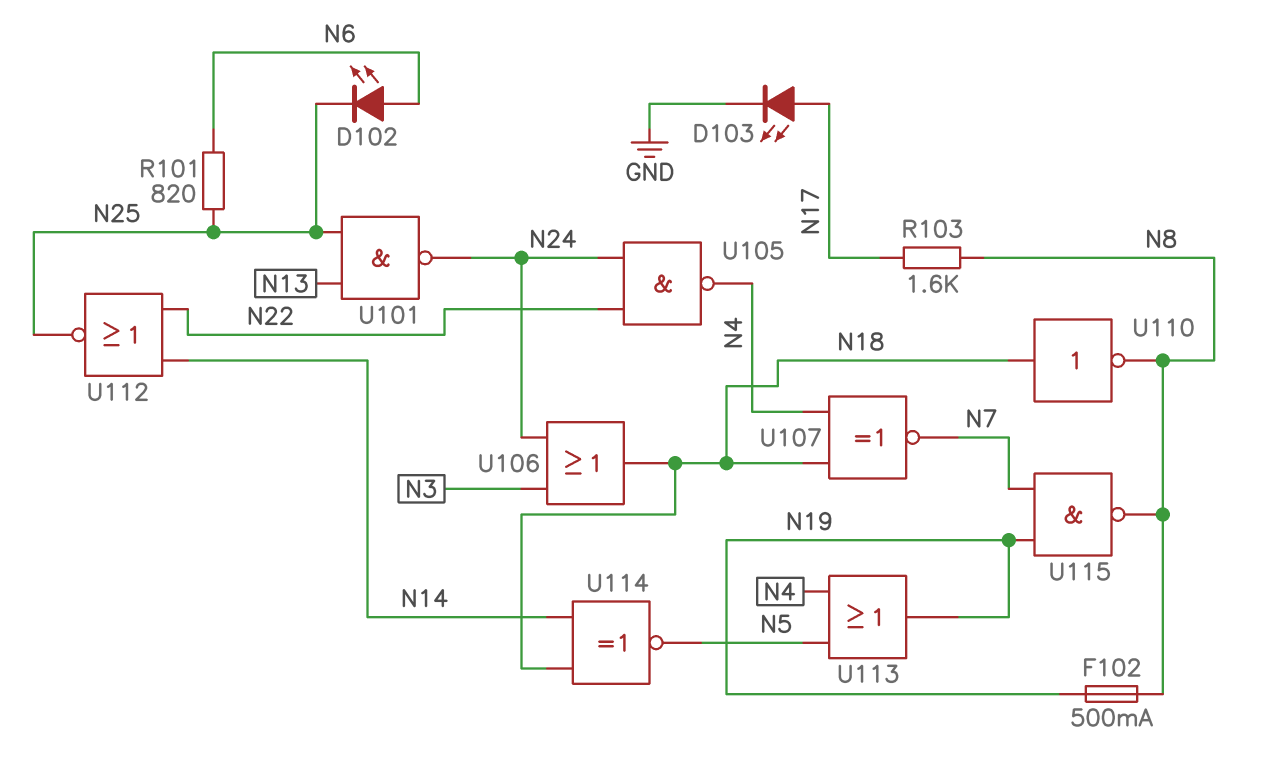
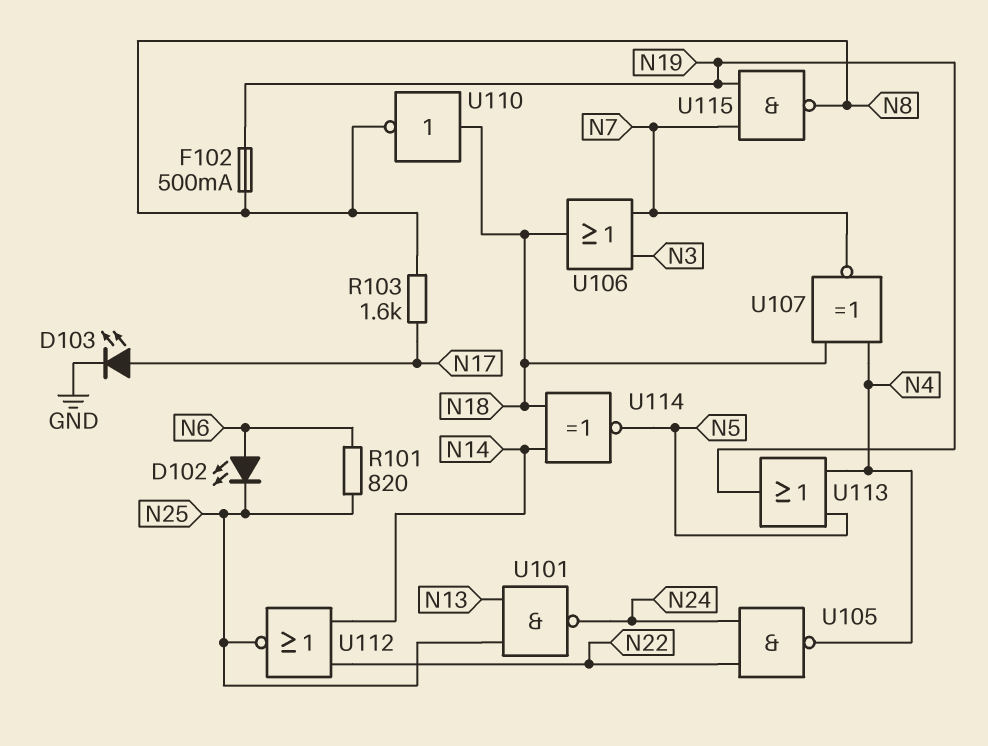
U106: OR (in N3, in N24, out N18) -> OR (in N3, in N7, out N18)

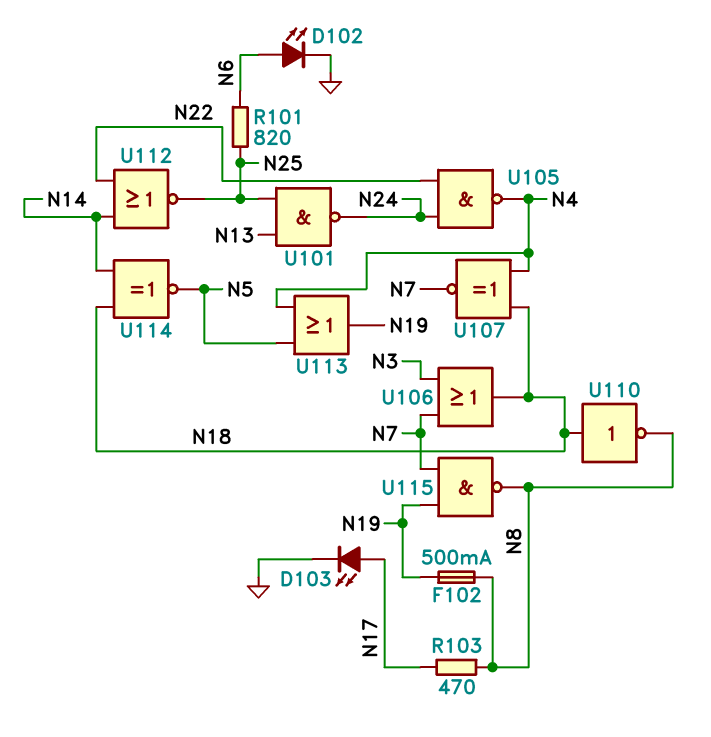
D102: LED (A N6, K N25) -> LED (A N6, K GND)
R103: 1.6k (N8, N17) -> 470 (N8, N17)

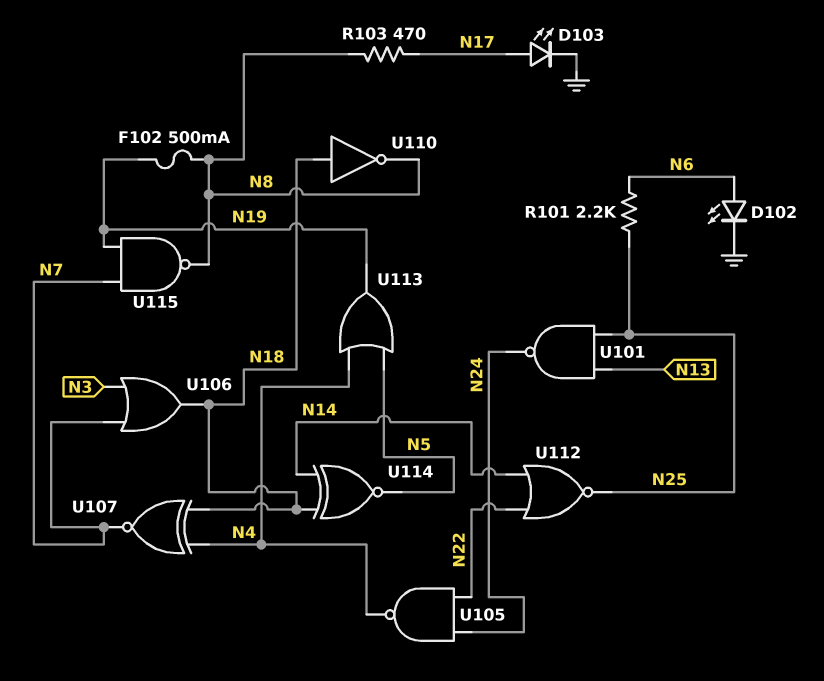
R101: 820 (N6, N25) -> 2.2k (N6, N25)

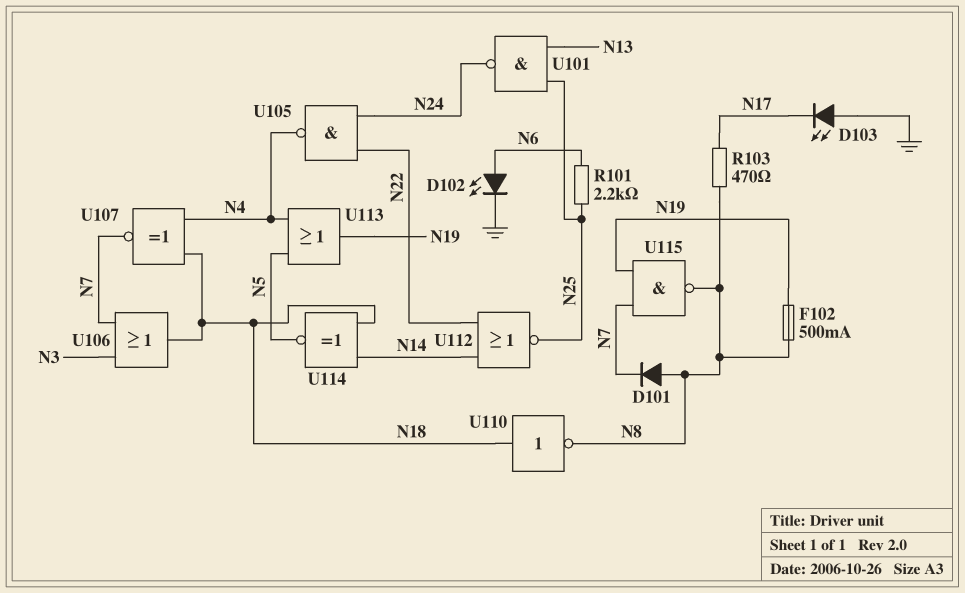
D101: none -> diode (A N8, K N7)
D103: LED (A N17, K GND) -> LED (A GND, K N17)

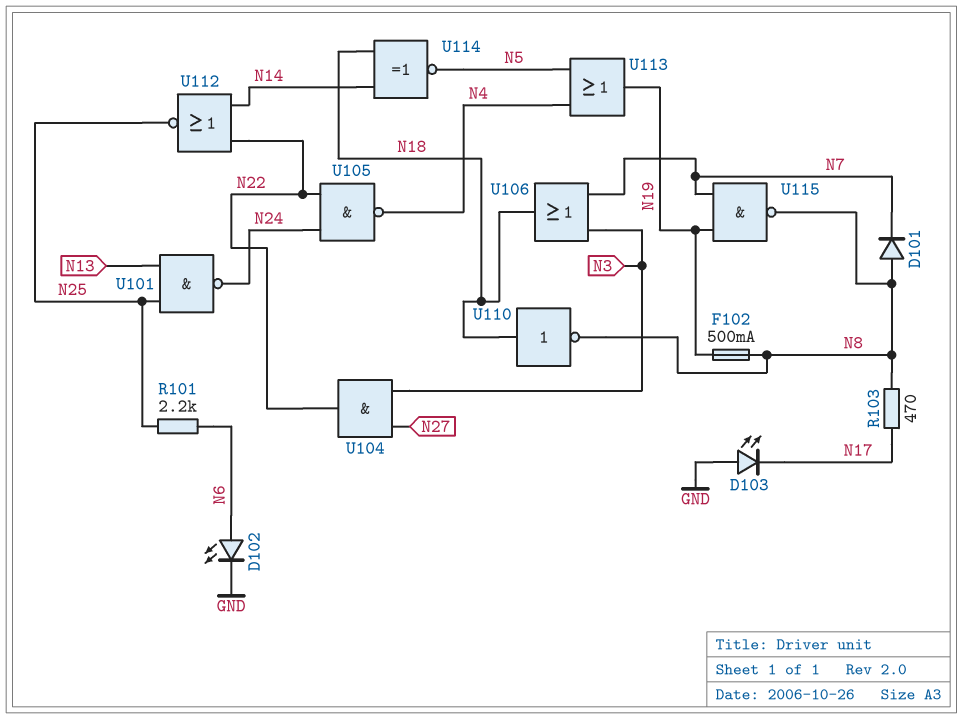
U104: none -> AND (in N3, in N27, out N22)
U107: XNOR (in N4, in N18, out N7) -> none

